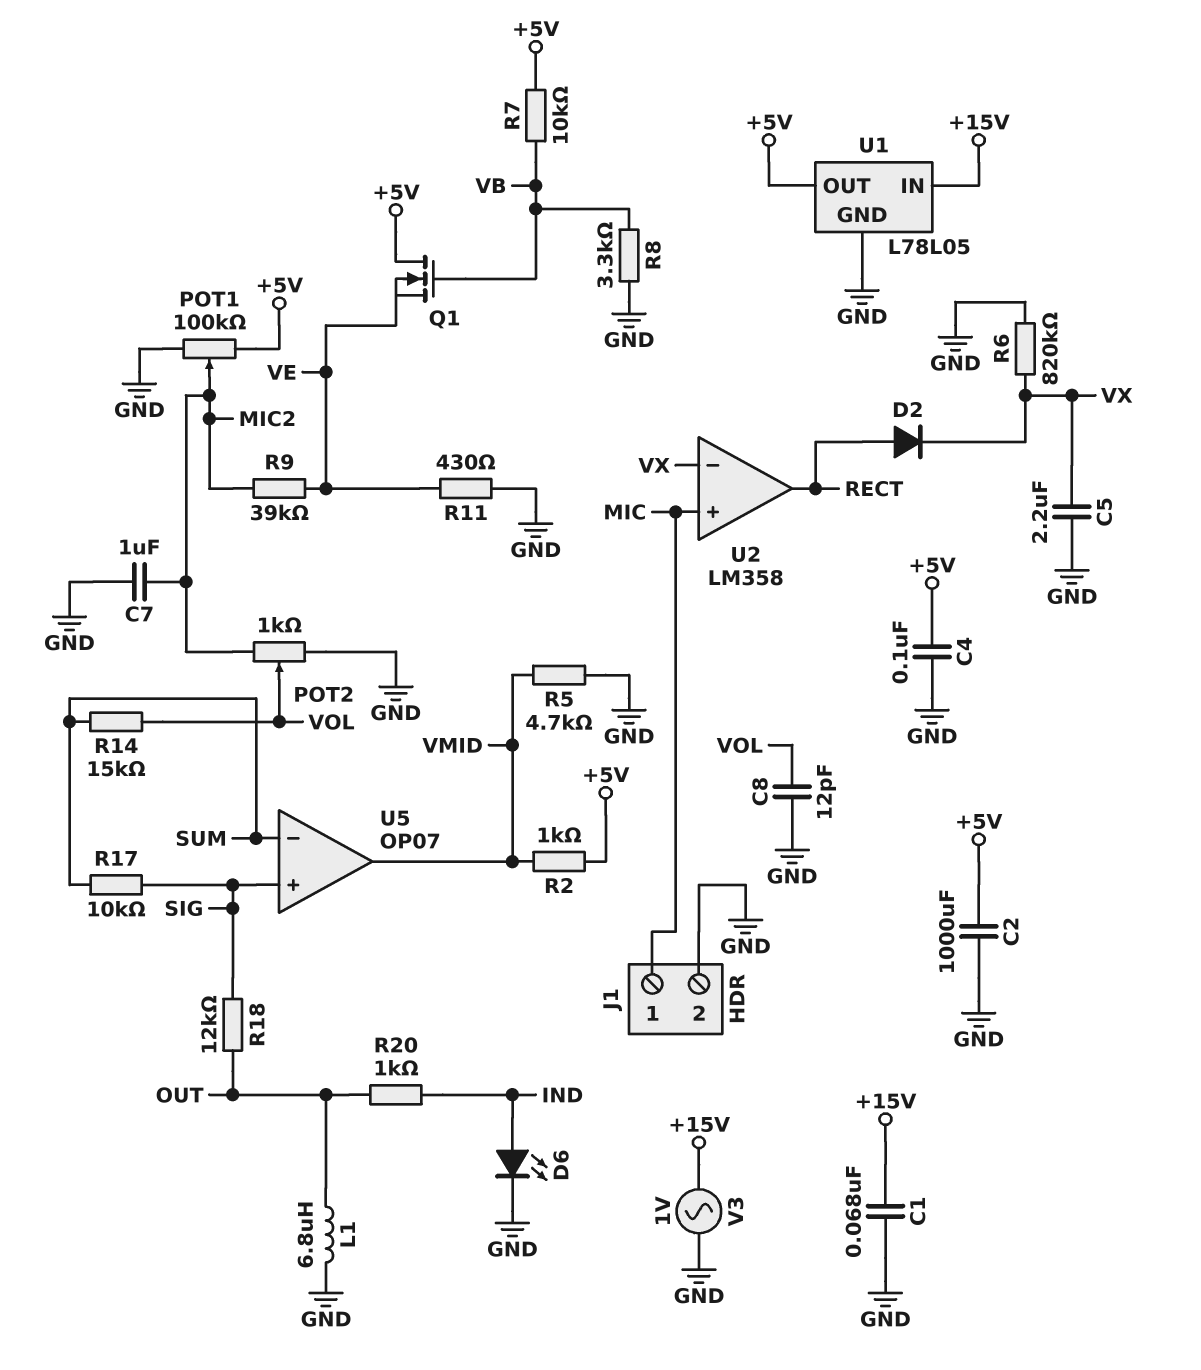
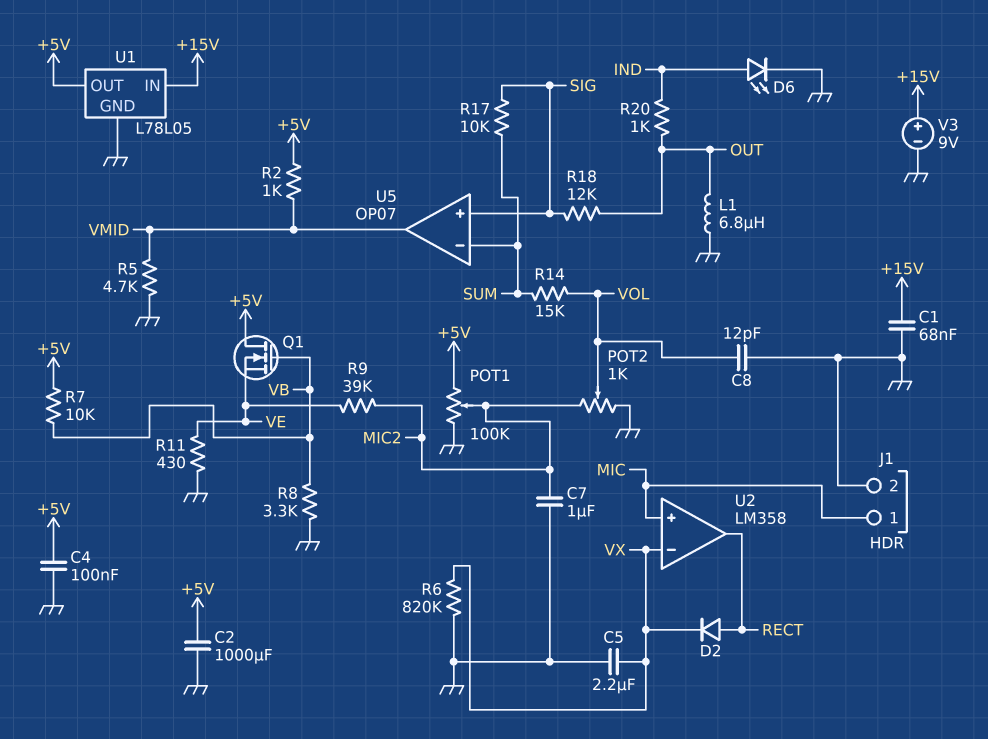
V3: AC 1V (+15V, GND) -> 9V (plus +15V, minus GND)

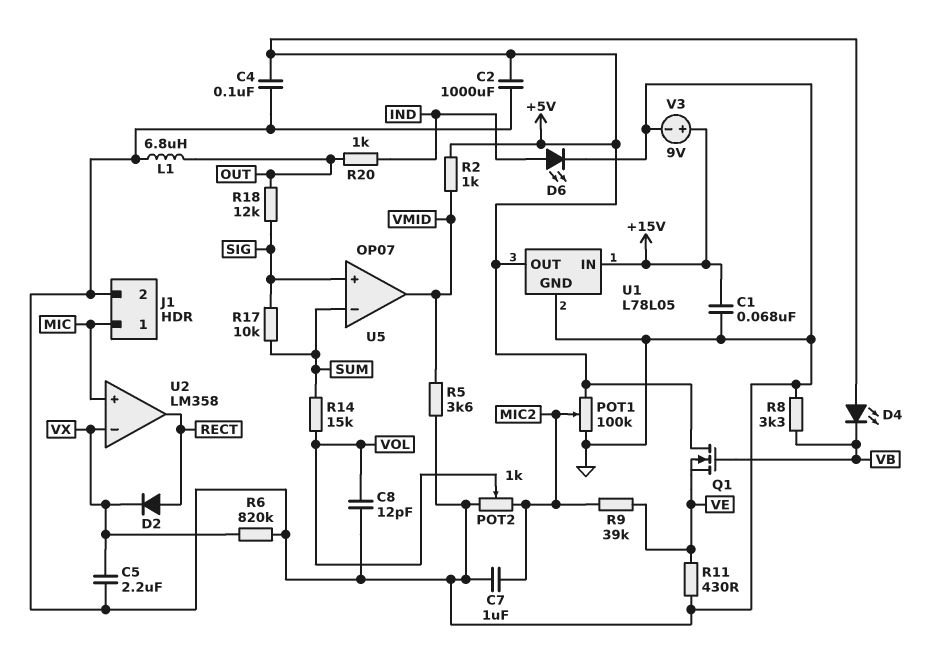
D4: none -> LED (A +5V, K VB)
R5: 4.7k (GND, VMID) -> 3.6k (GND, VMID)
R7: 10k (+5V, VB) -> none

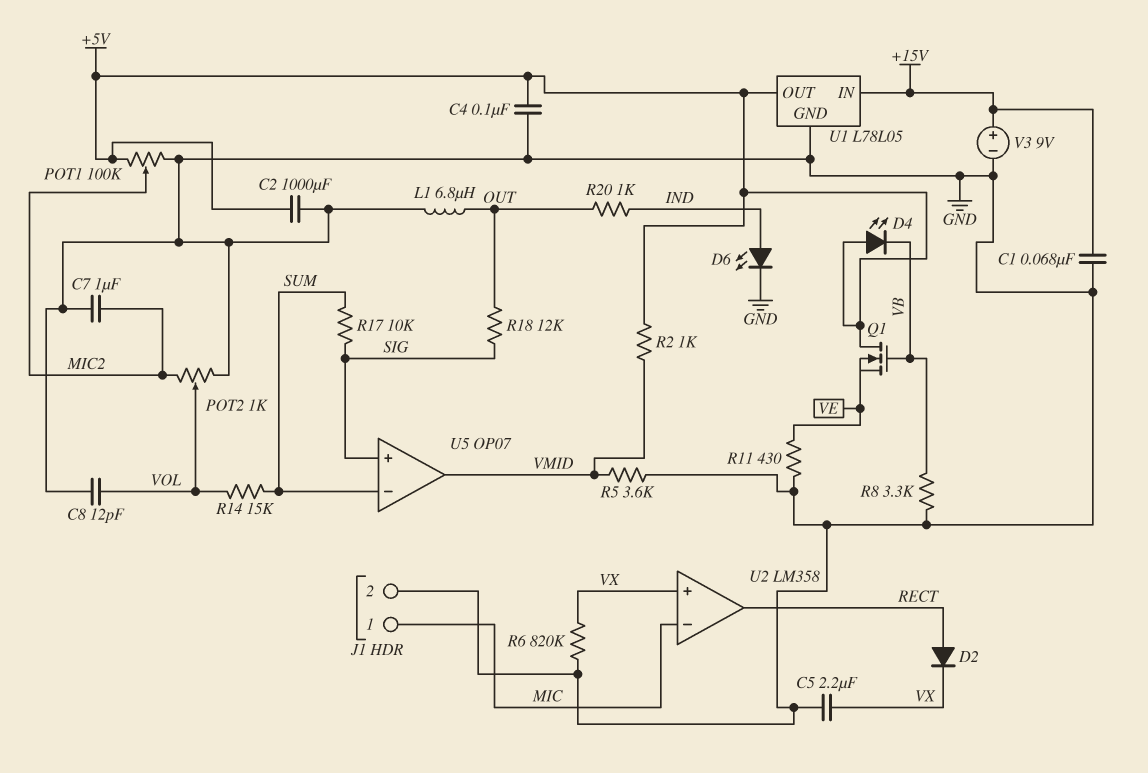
R9: 39k (MIC2, VE) -> none
U2 pin in+: MIC -> VX
U2 pin in-: VX -> MIC

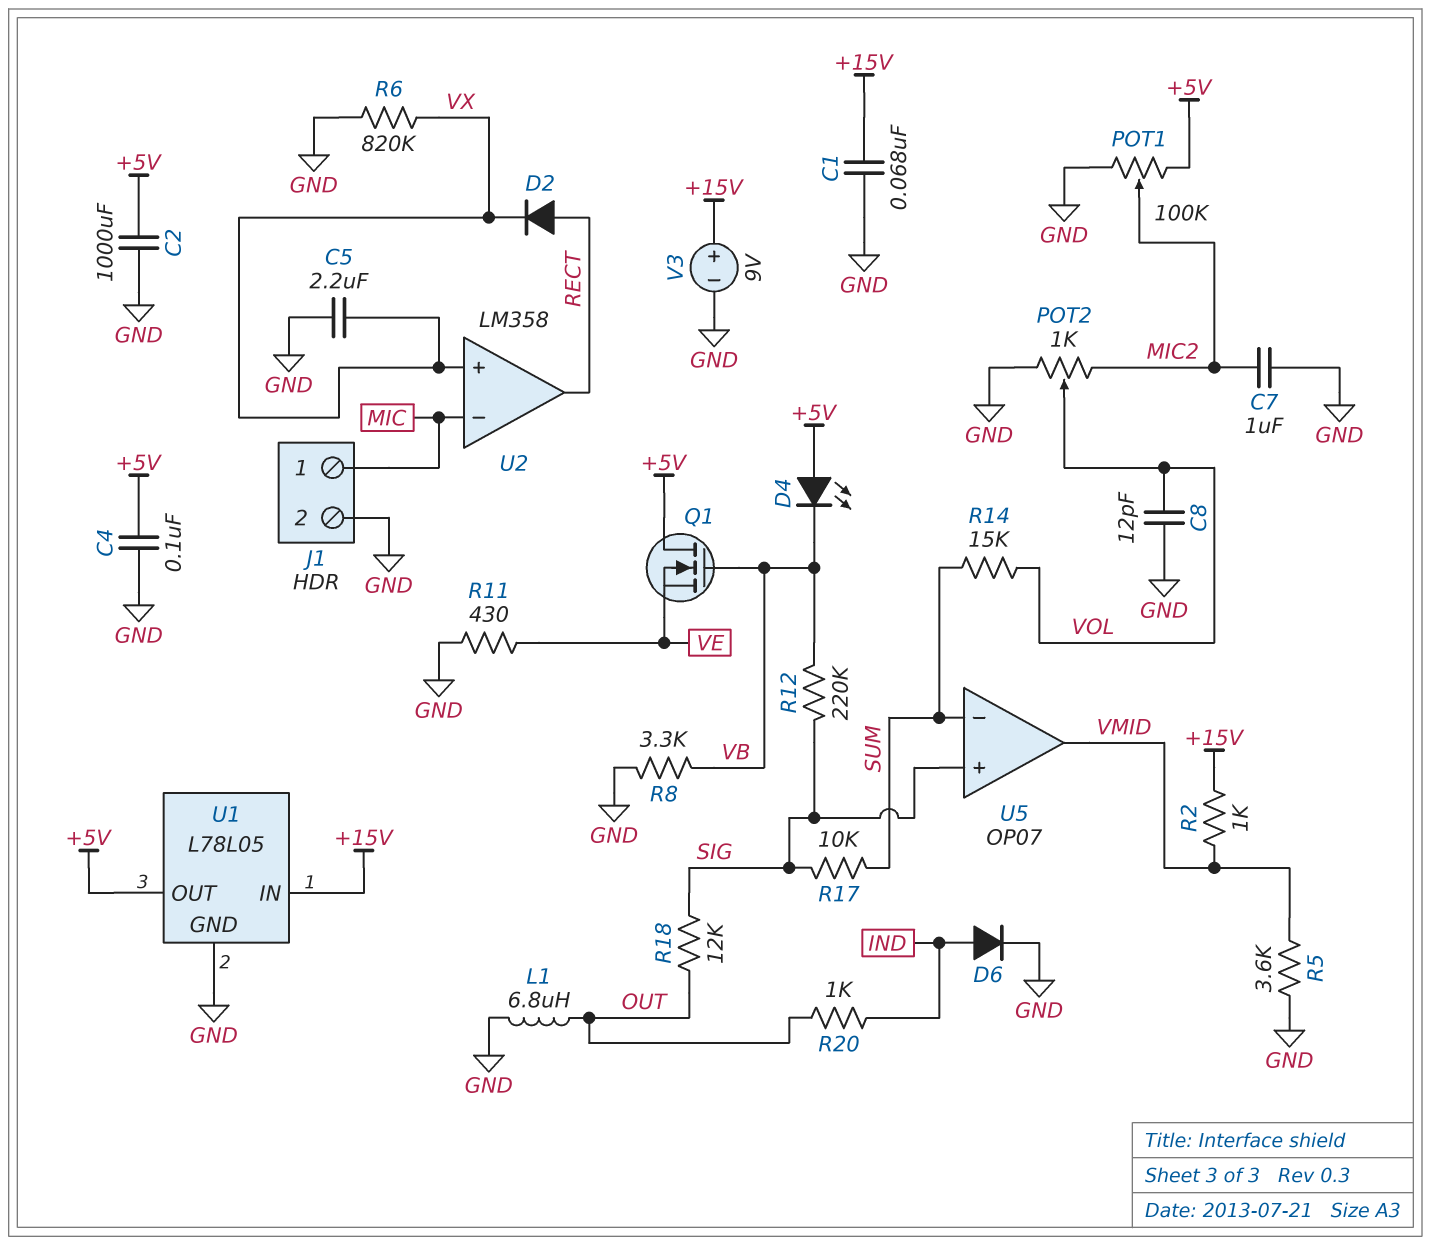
D6: LED (A IND, K GND) -> diode (A IND, K GND)
R2: 1k (+5V, VMID) -> 1k (+15V, VMID)
R12: none -> 220k (SIG, VB)

